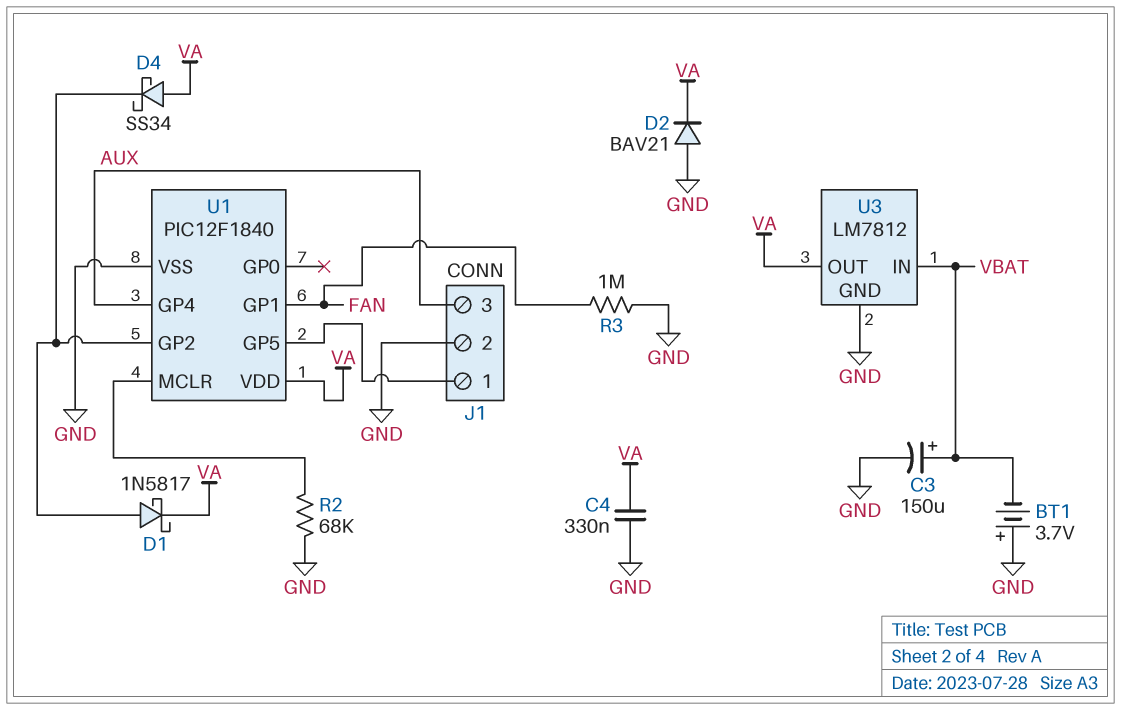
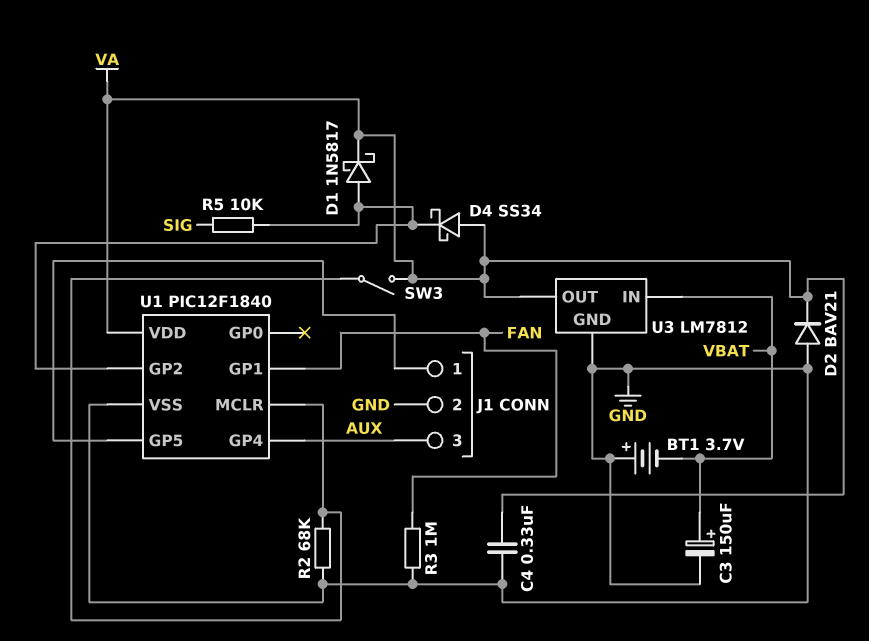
R5: none -> 10k (SIG, U1/GP2)
SW3: none -> switch (U1/MCLR, VA)

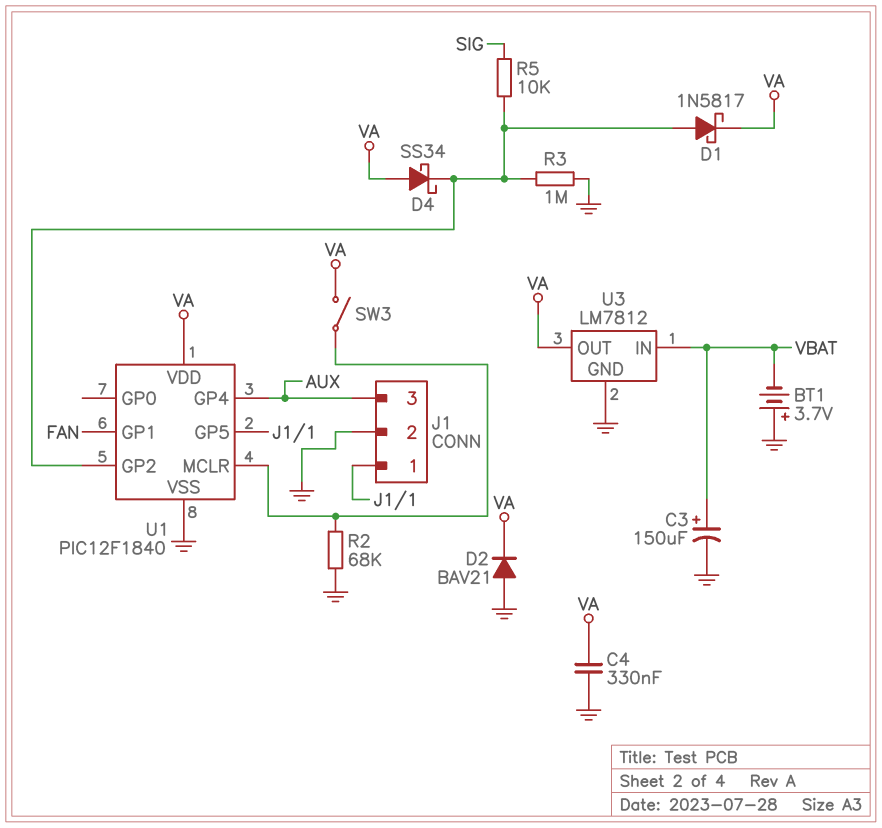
R3: 1M (FAN, GND) -> 1M (GND, U1/GP2)

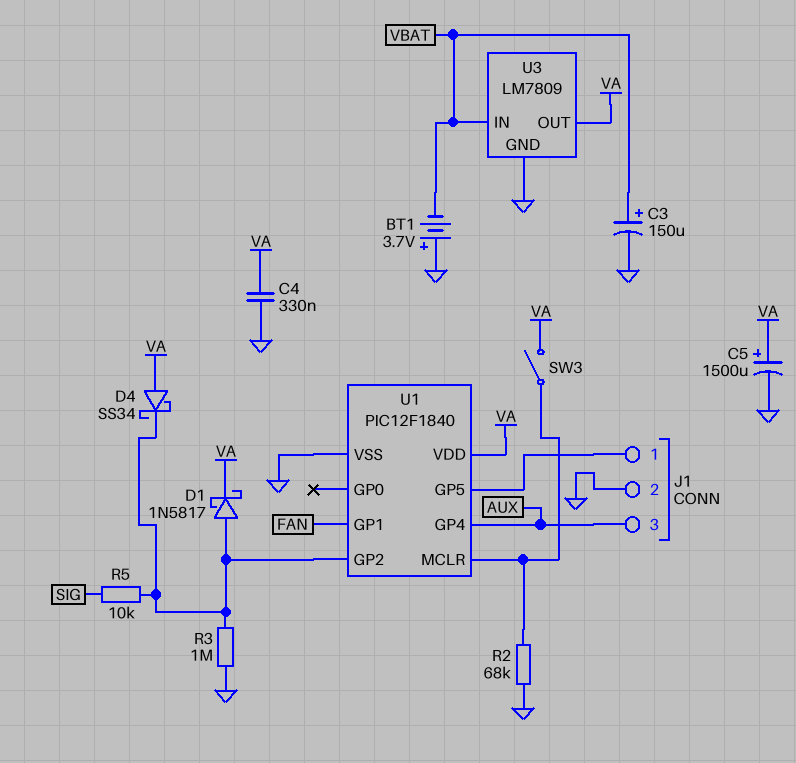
C5: none -> 1500uF (plus VA, minus GND)
D2: diode BAV21 (A GND, K VA) -> none
U3: LM7812 -> LM7809

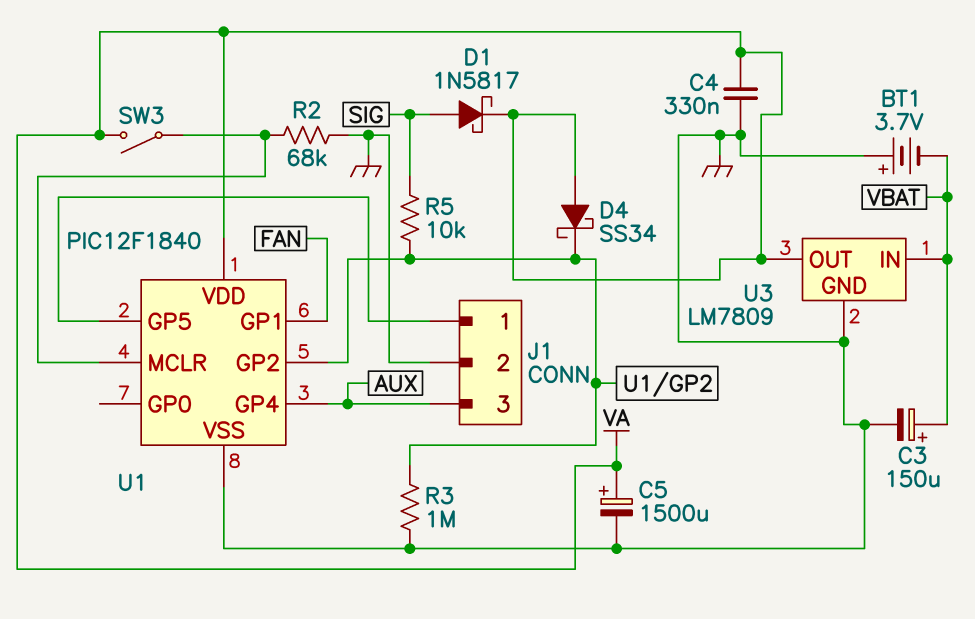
D1: schottky 1N5817 (A U1/GP2, K VA) -> schottky 1N5817 (A SIG, K VA)

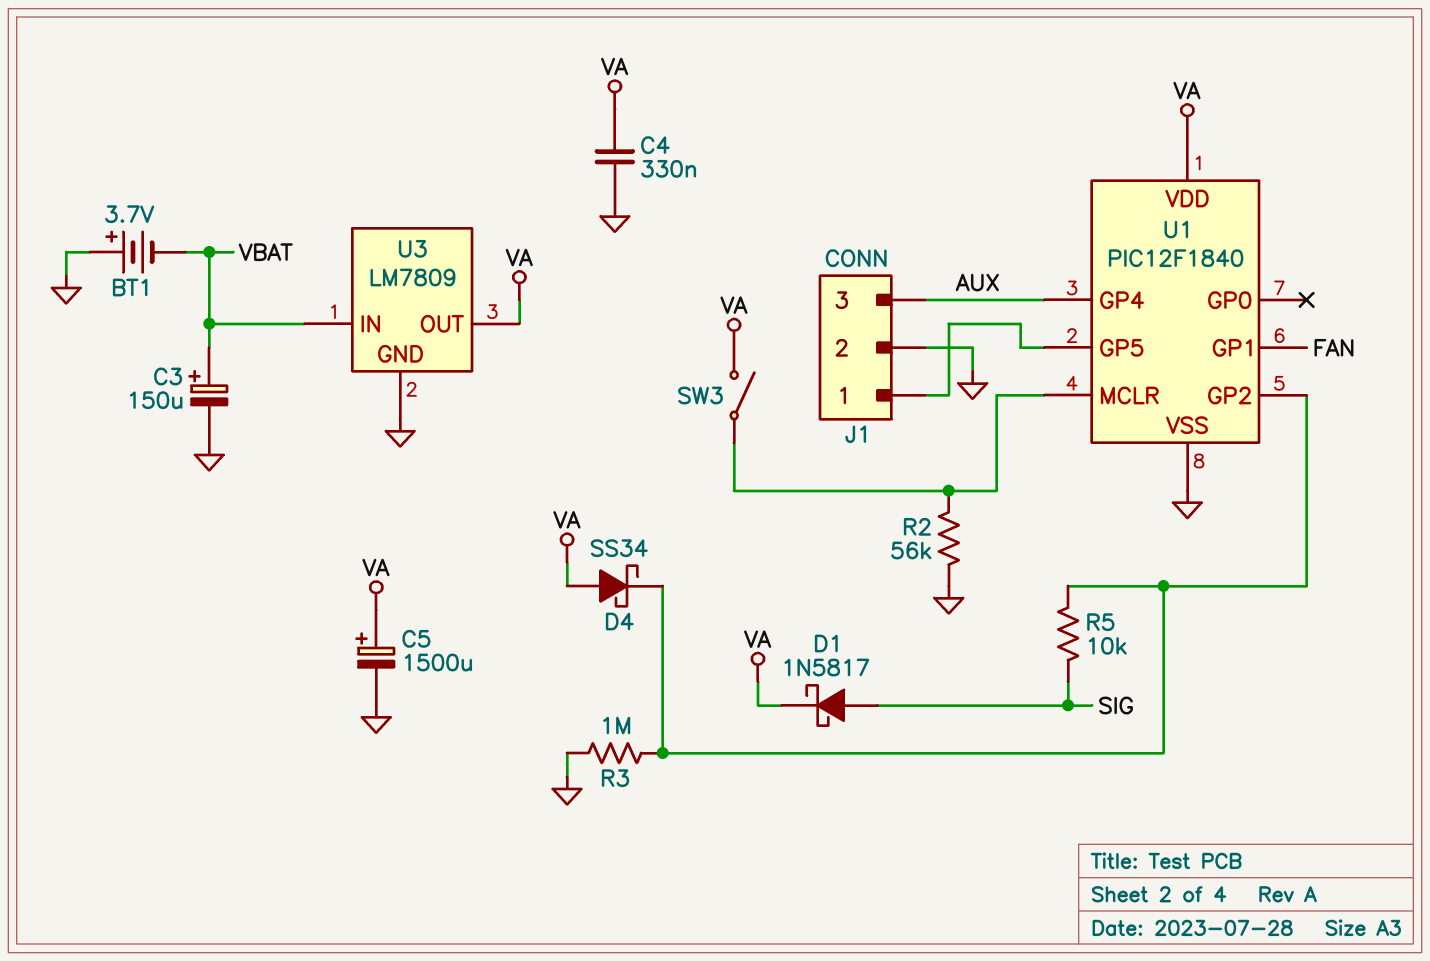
R2: 68k (GND, U1/MCLR) -> 56k (GND, U1/MCLR)

